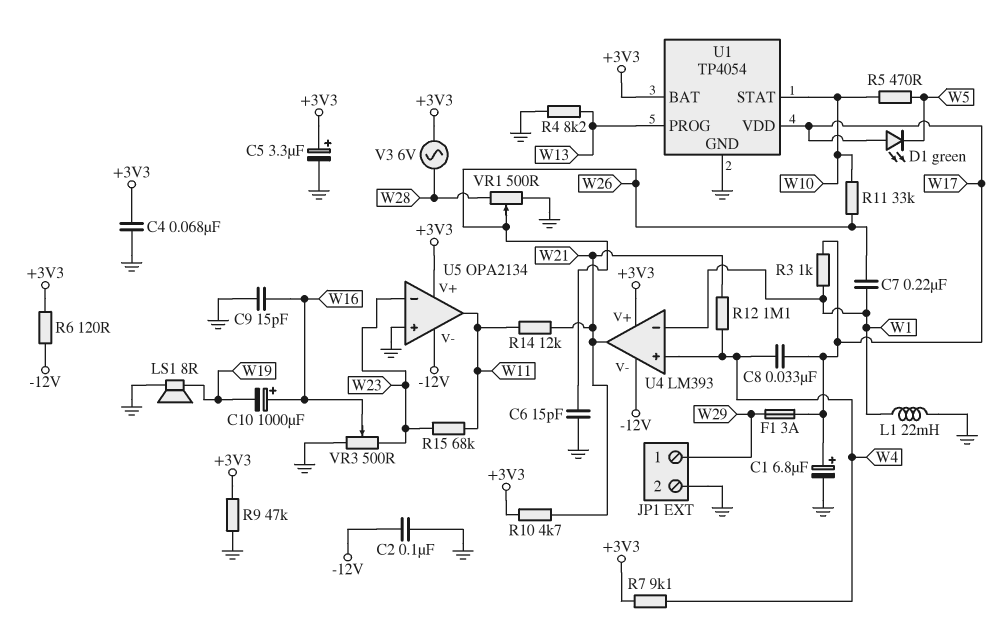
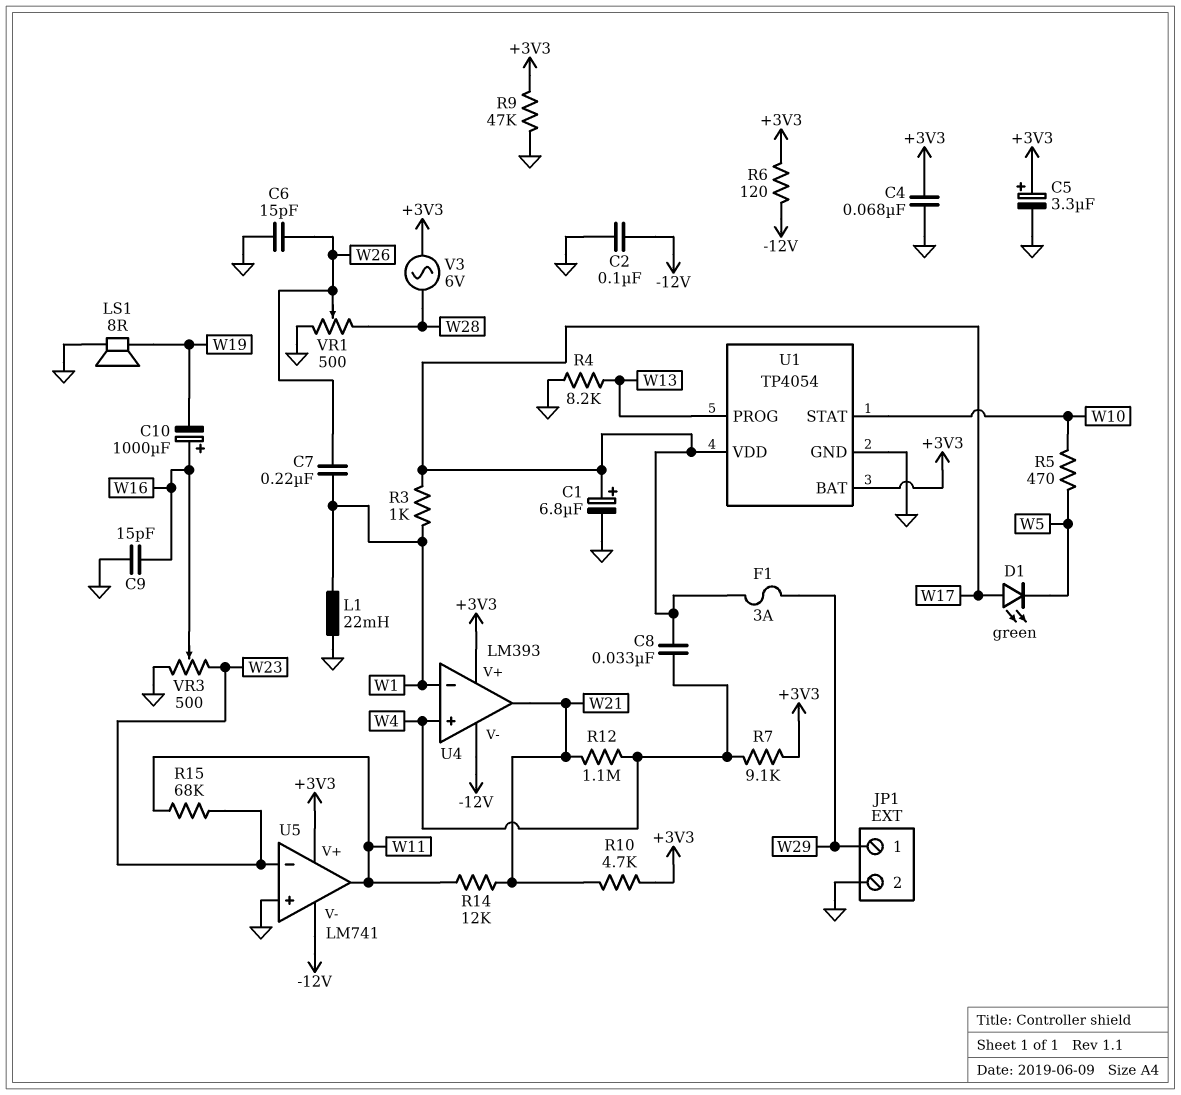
R11: 33k (W10, W26) -> none
U5: OPA2134 -> LM741

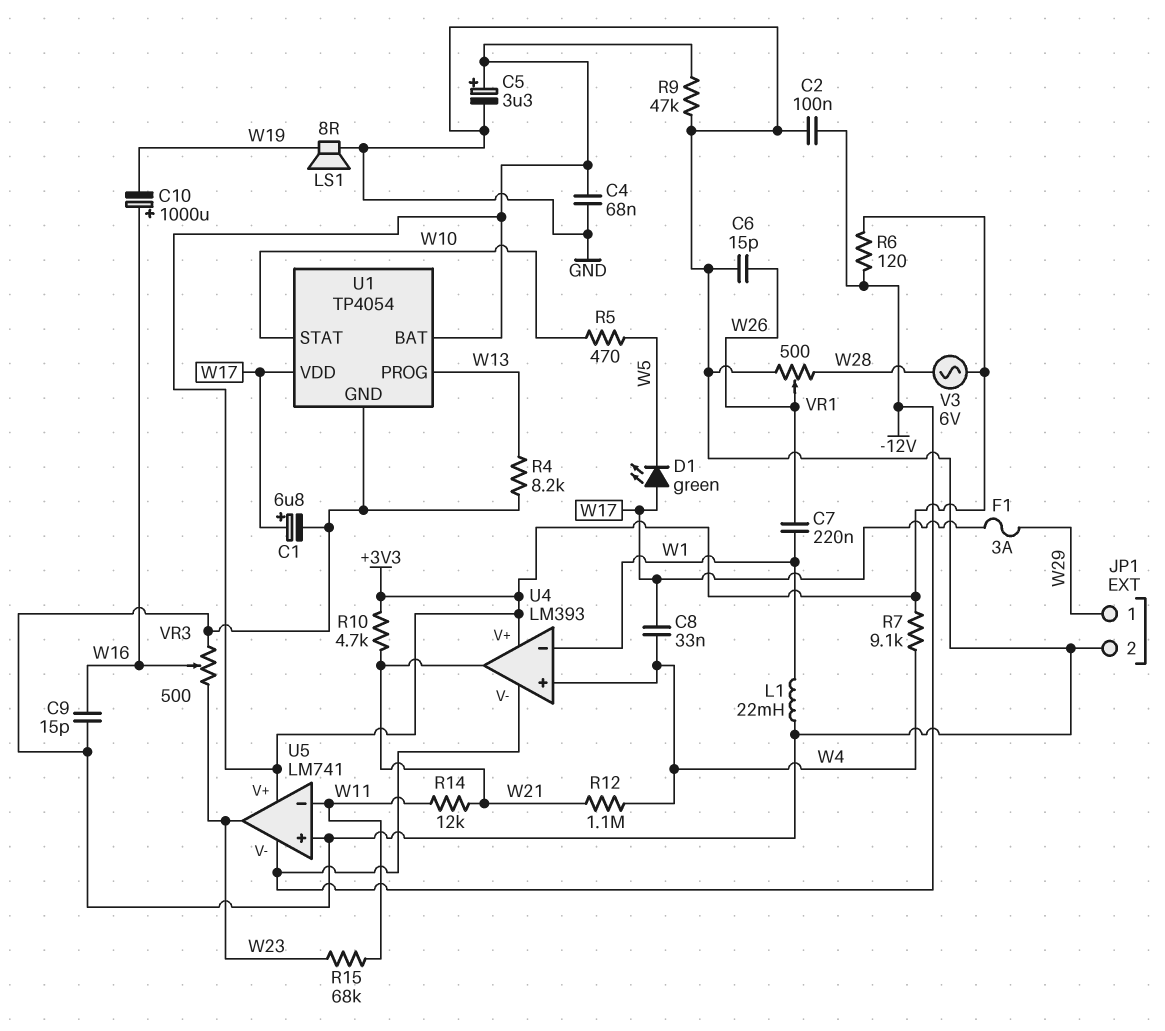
R3: 1k (W1, W17) -> none
U5 pin in-: W23 -> W11
U5 pin out: W11 -> W23

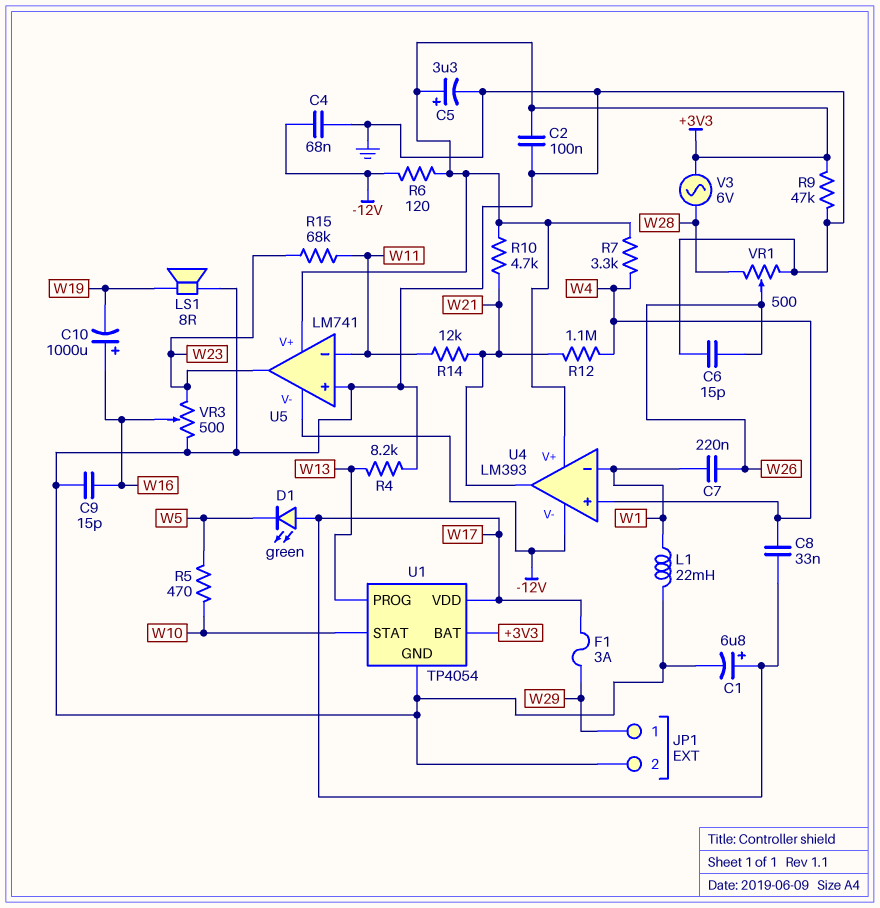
C2: 100nF (-12V, GND) -> 100nF (+3V3, GND)
C4: 68nF (+3V3, GND) -> 68nF (-12V, GND)
R7: 9.1k (+3V3, W4) -> 3.3k (+3V3, W4)

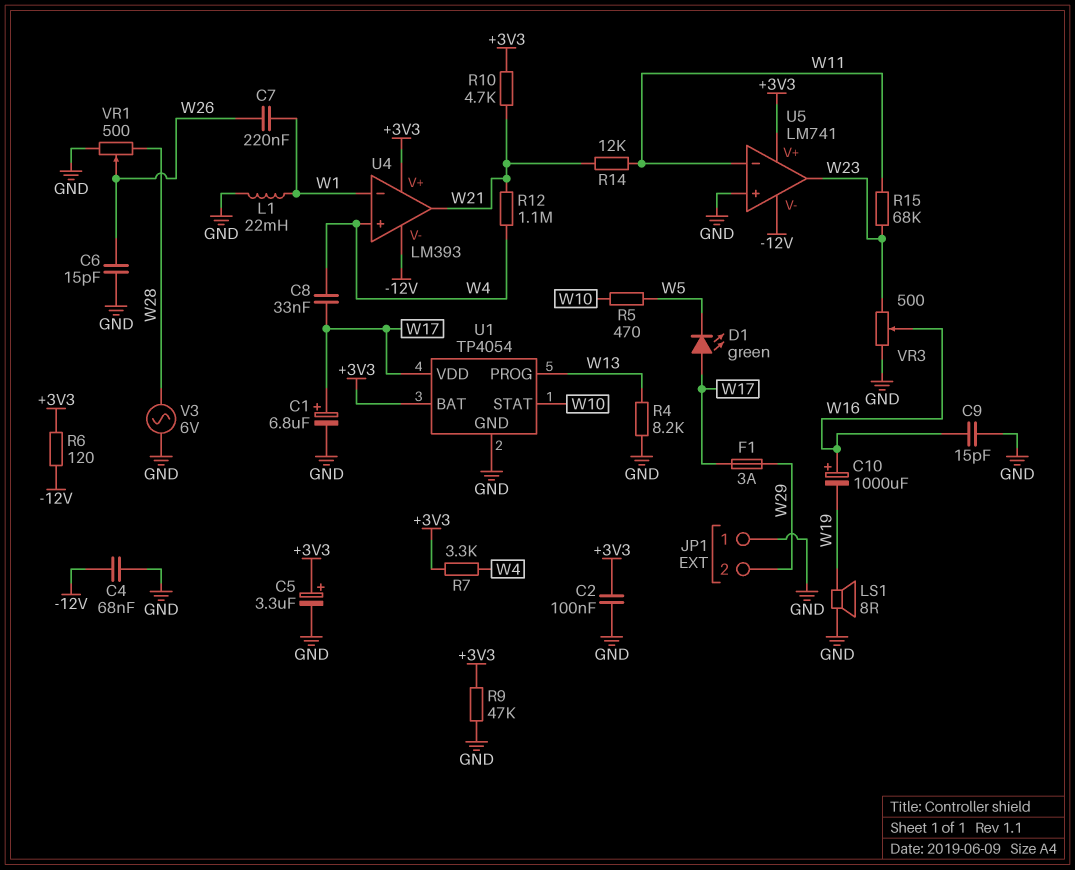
JP1 pin 1: W29 -> GND
JP1 pin 2: GND -> W29
V3: AC 6V (+3V3, W28) -> AC 6V (GND, W28)

